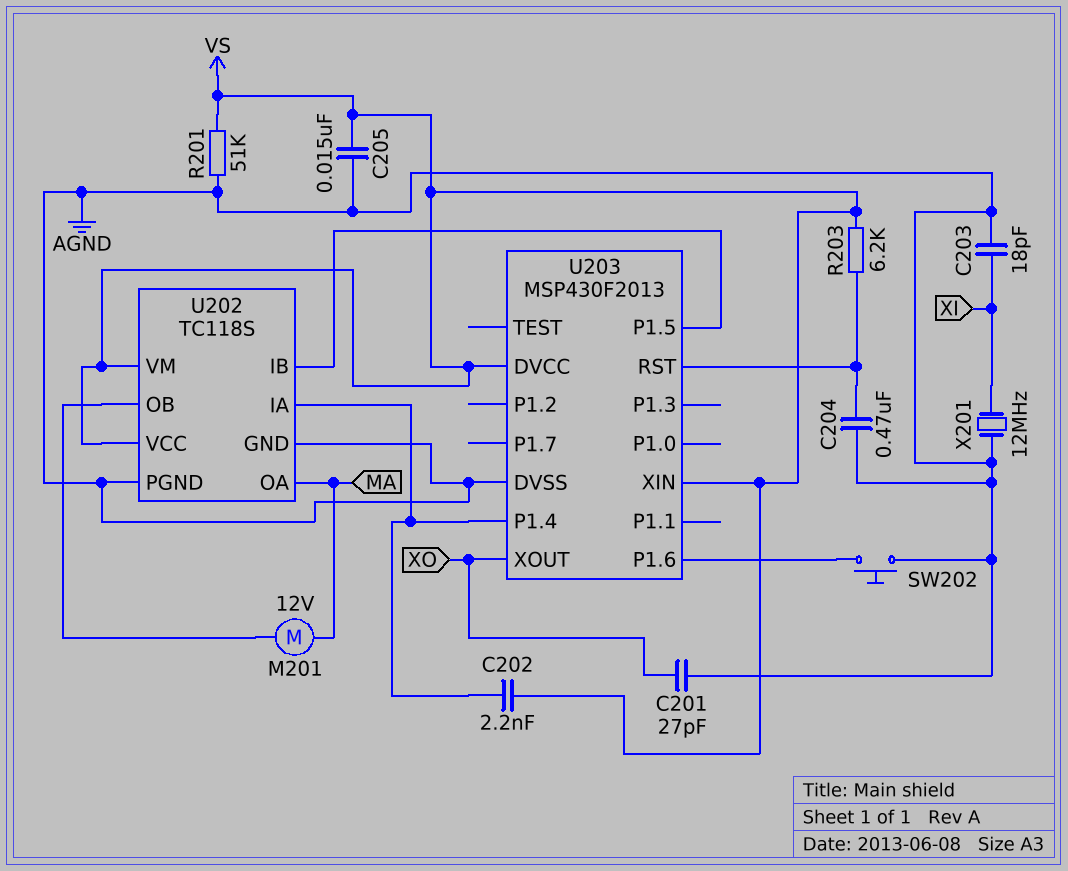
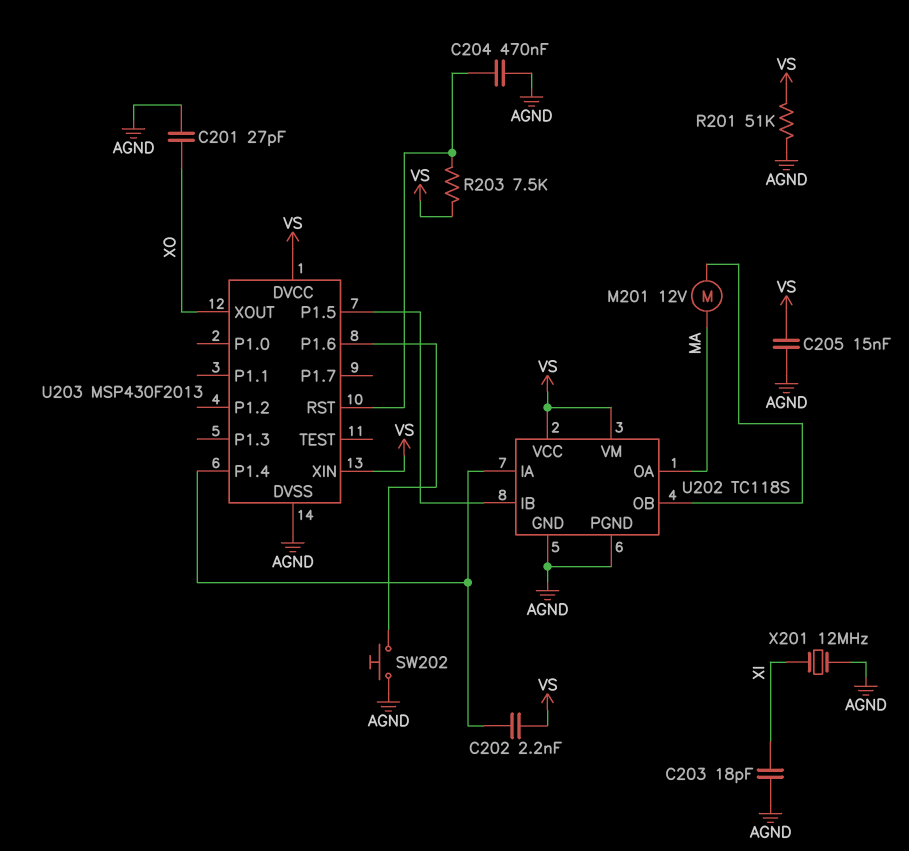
R203: 6.2k (U203/RST, VS) -> 7.5k (U203/RST, VS)

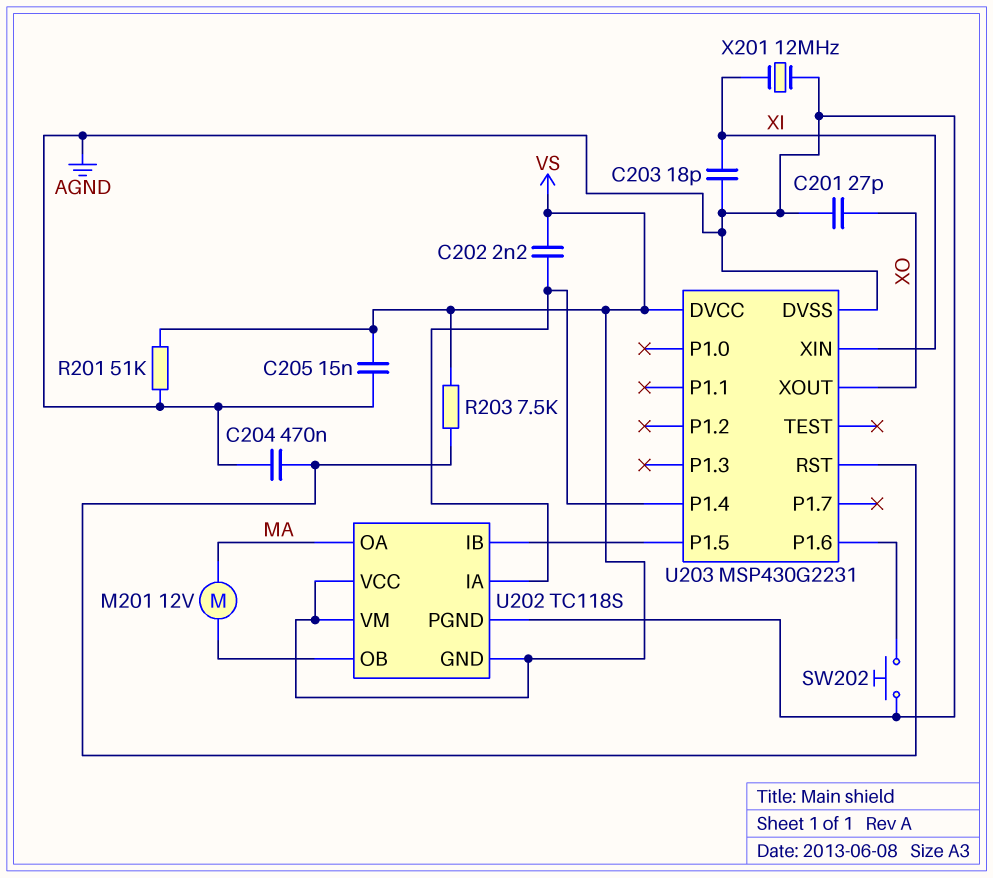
U202 pin GND: AGND -> VS
U203: MSP430F2013 -> MSP430G2231
U203 pin XIN: VS -> XI

